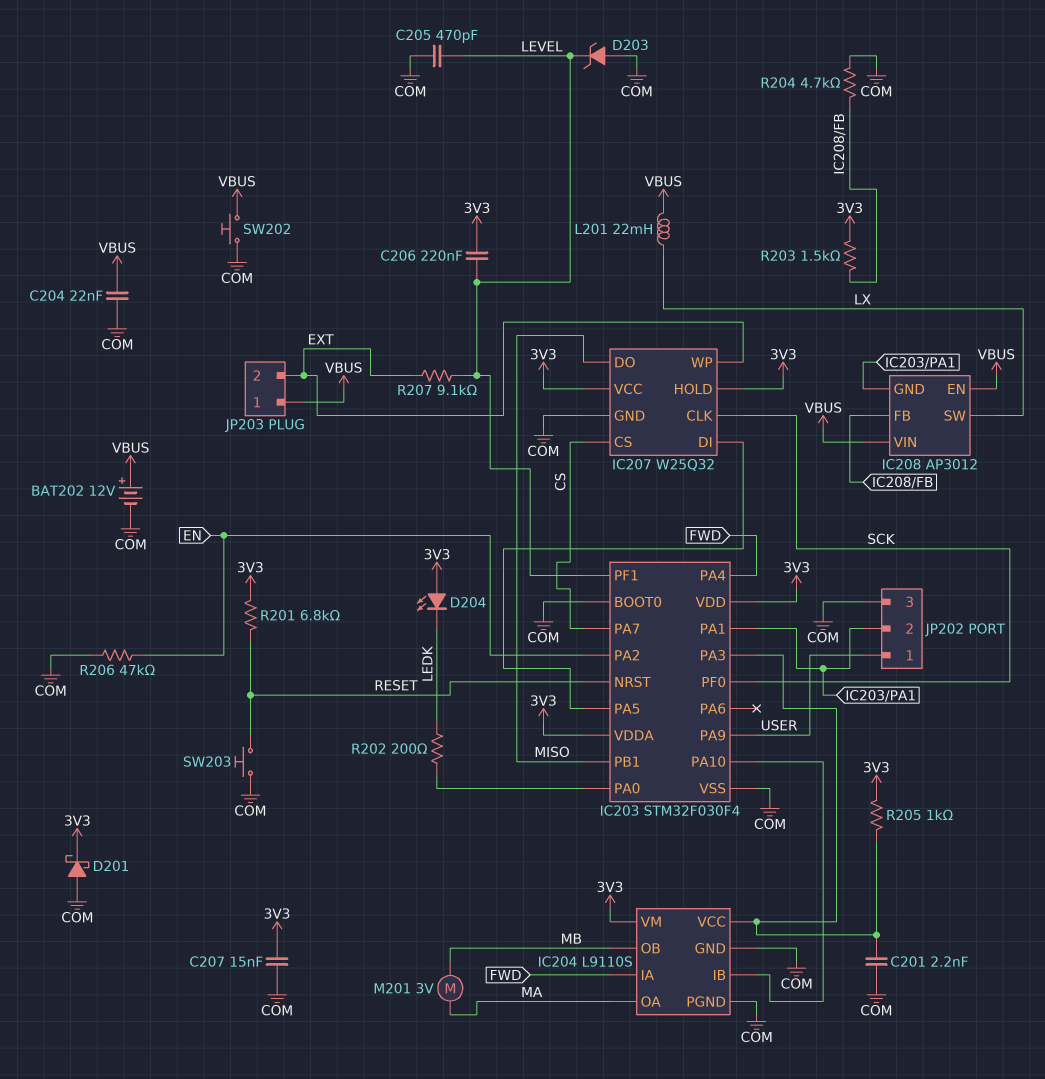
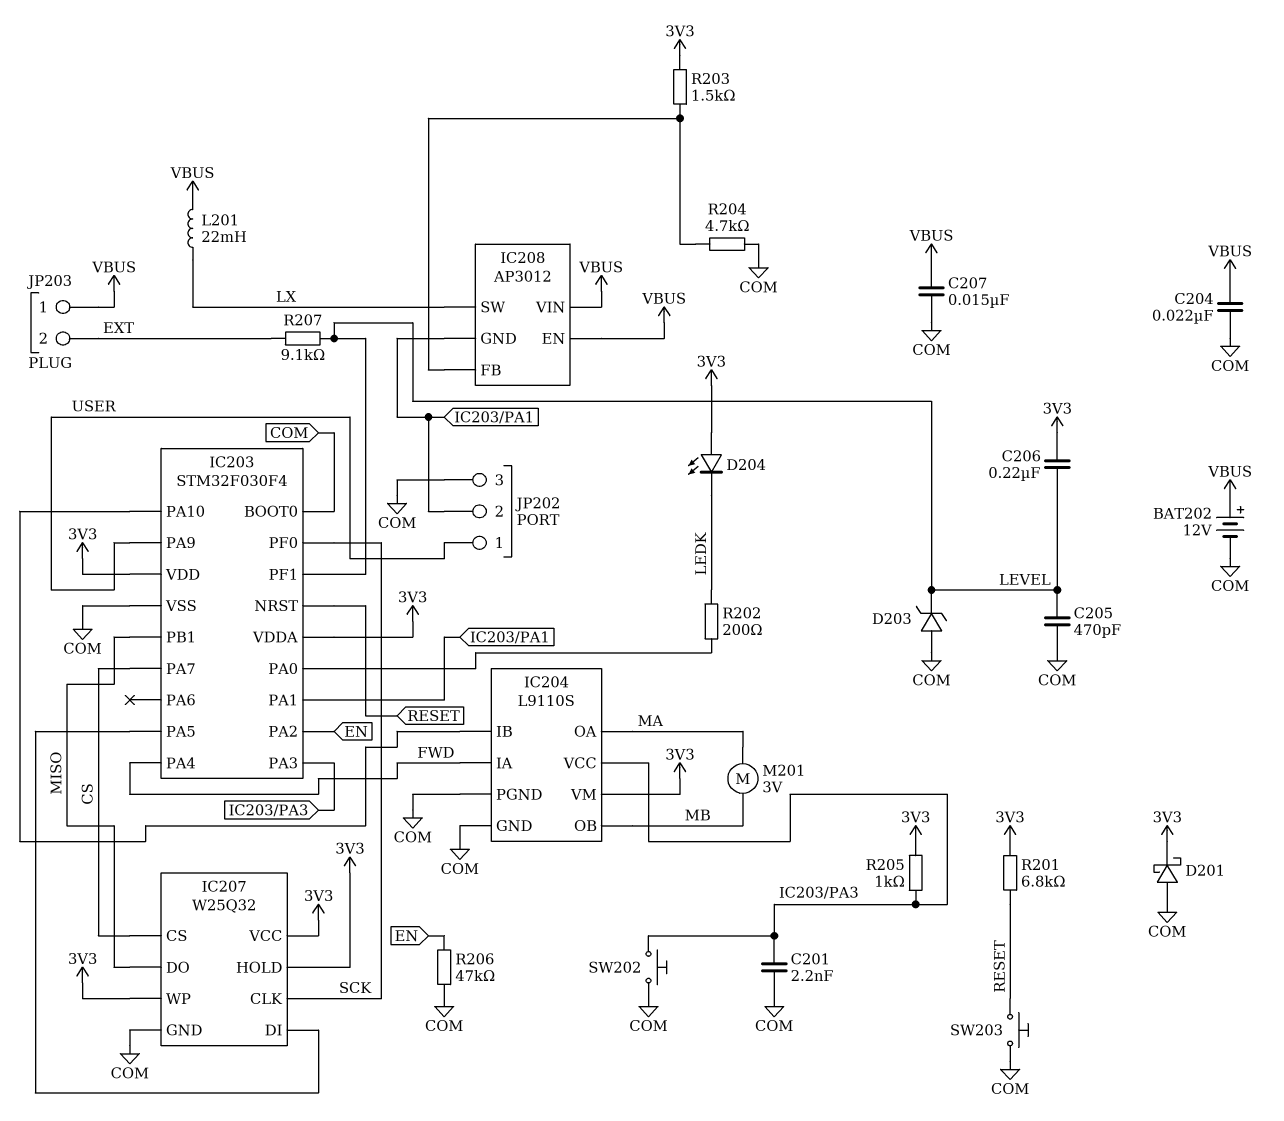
C207: 15nF (3V3, COM) -> 15nF (COM, VBUS)
IC207 pin WP: EXT -> 3V3
SW202: button (COM, VBUS) -> button (COM, IC203/PA3)

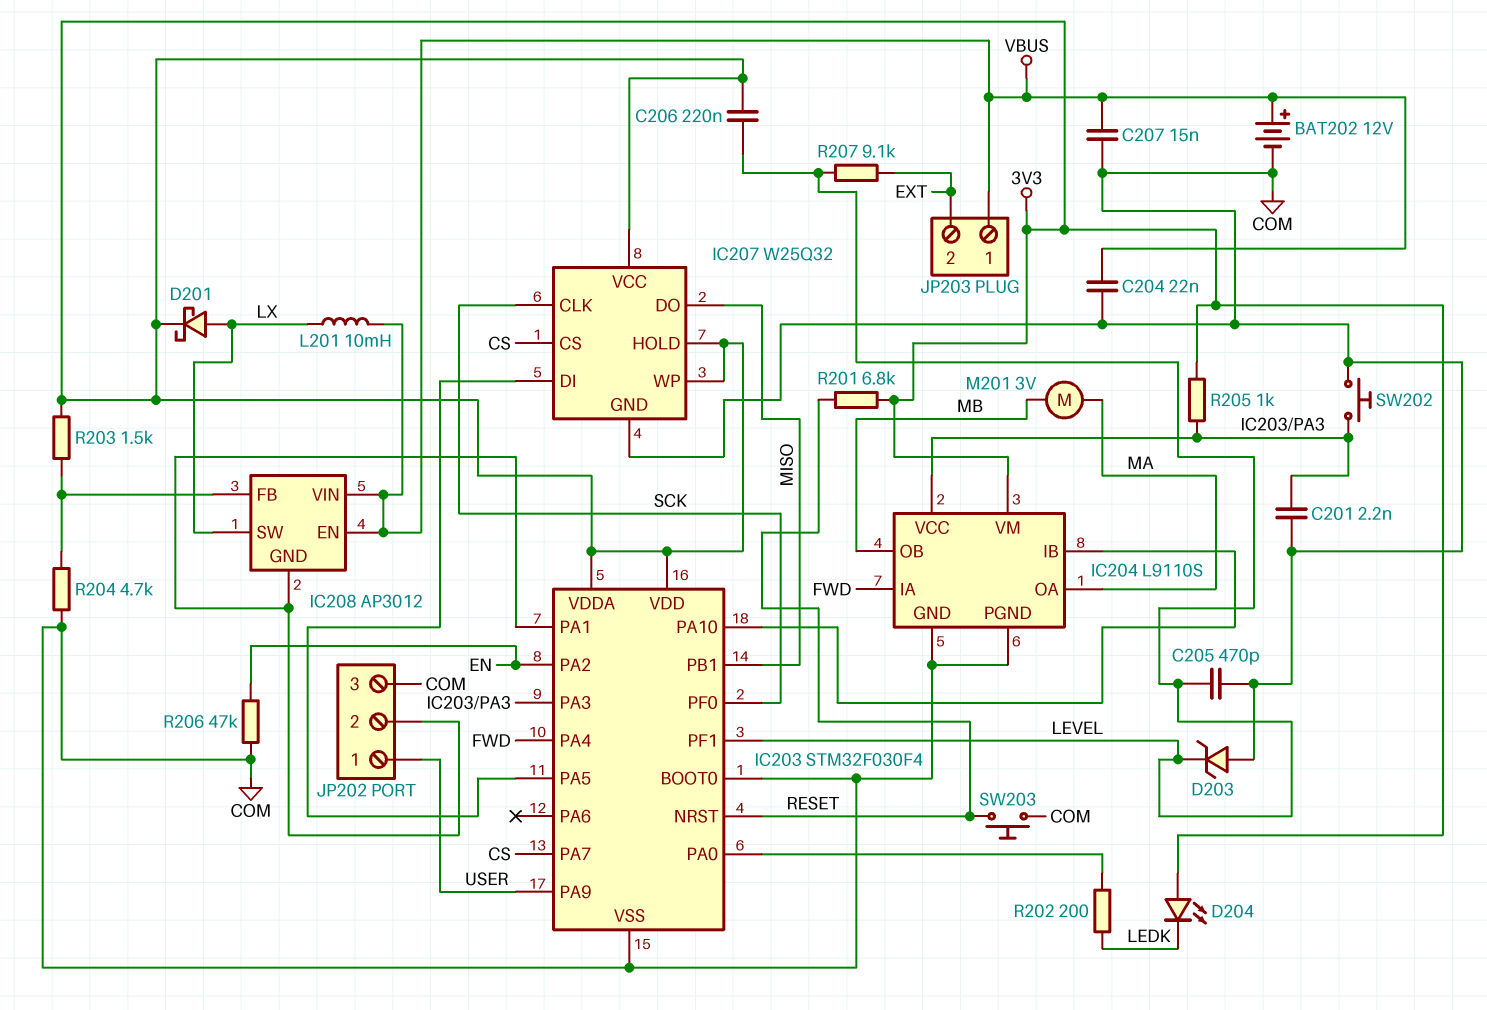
D201: schottky (A COM, K 3V3) -> schottky (A LX, K 3V3)
L201: 22mH (LX, VBUS) -> 10mH (LX, VBUS)

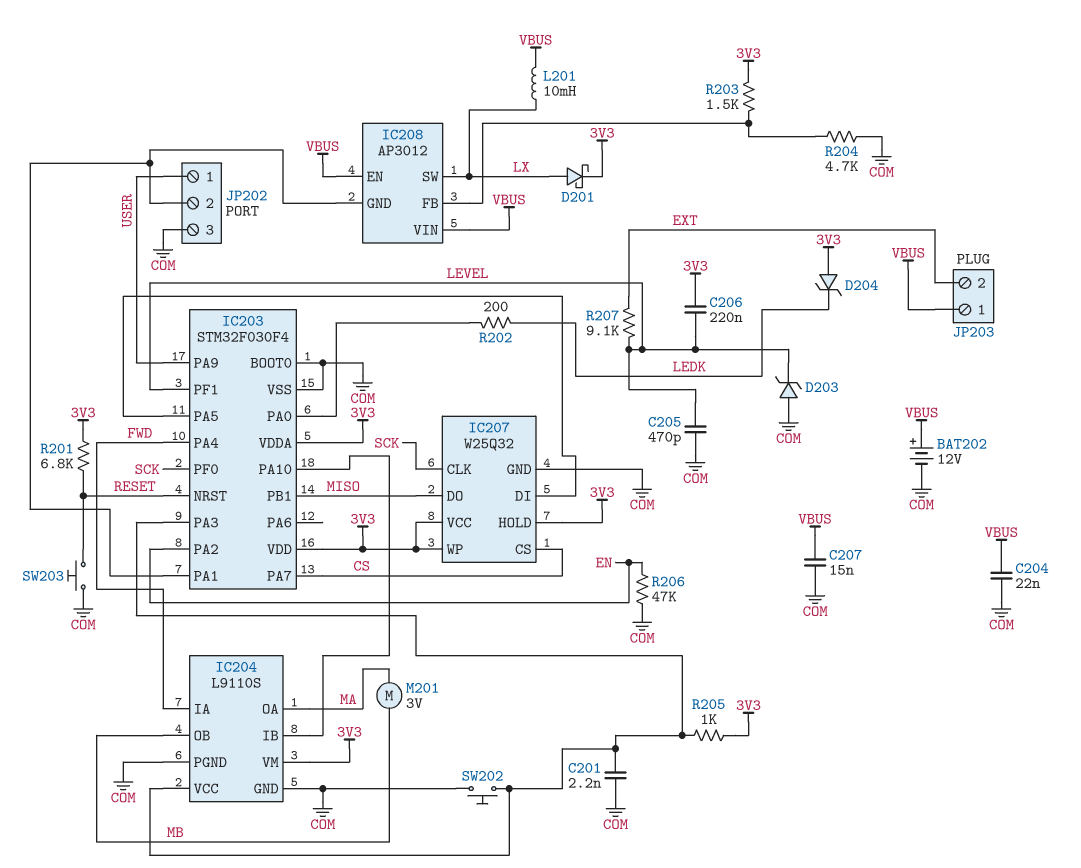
D204: LED (A 3V3, K LEDK) -> zener (A 3V3, K LEDK)

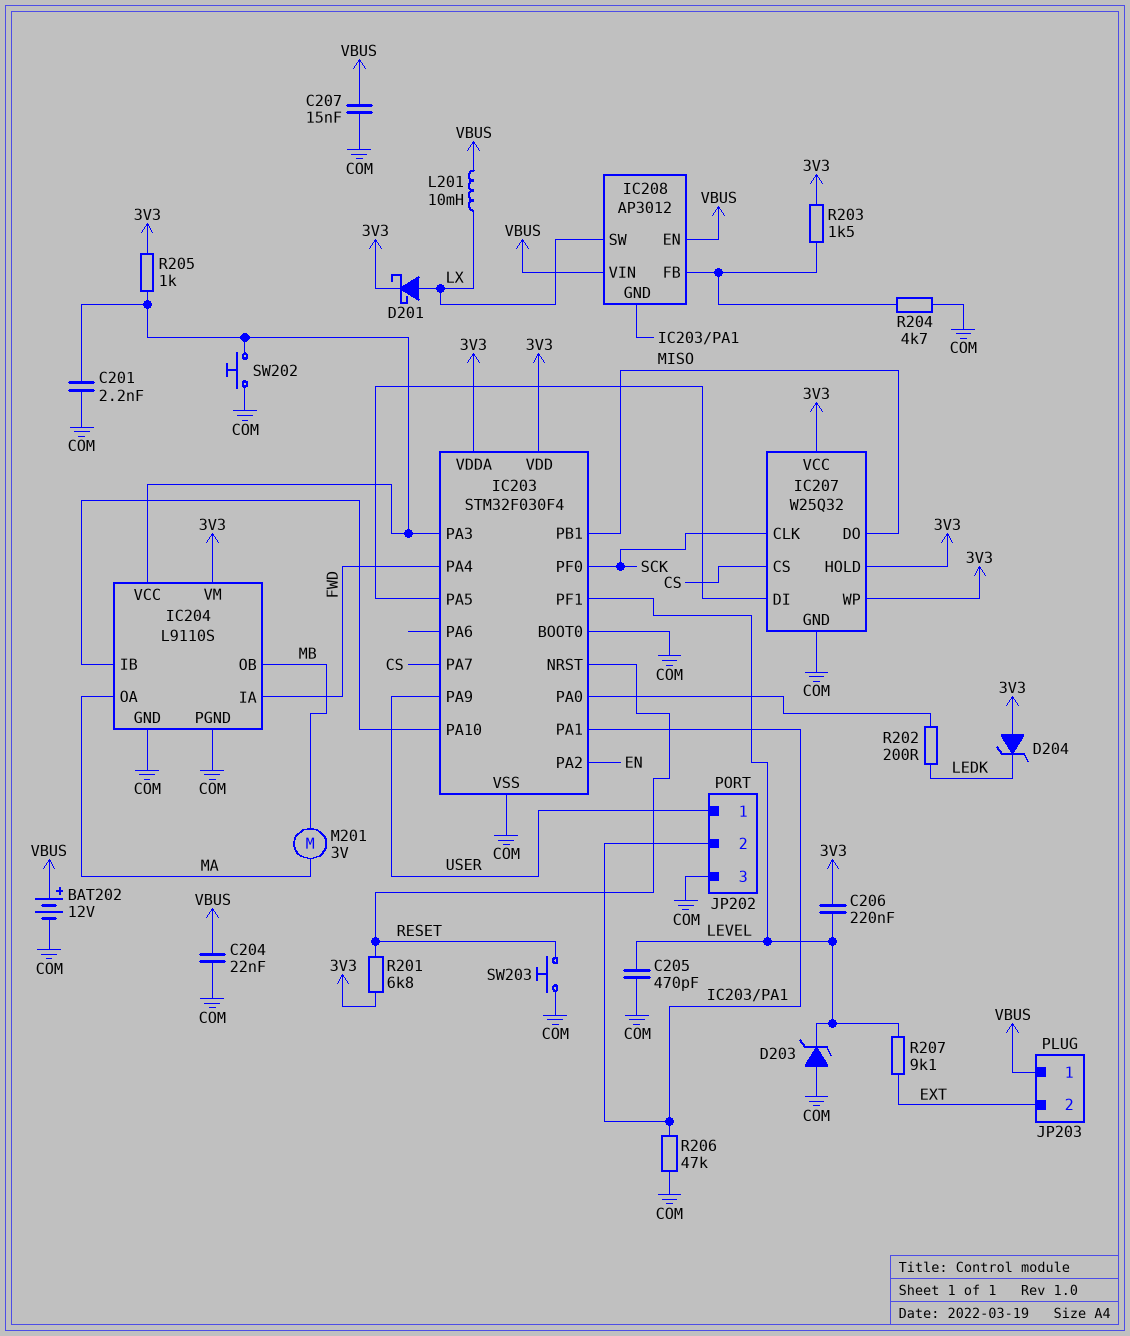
R206: 47k (COM, EN) -> 47k (COM, IC203/PA1)

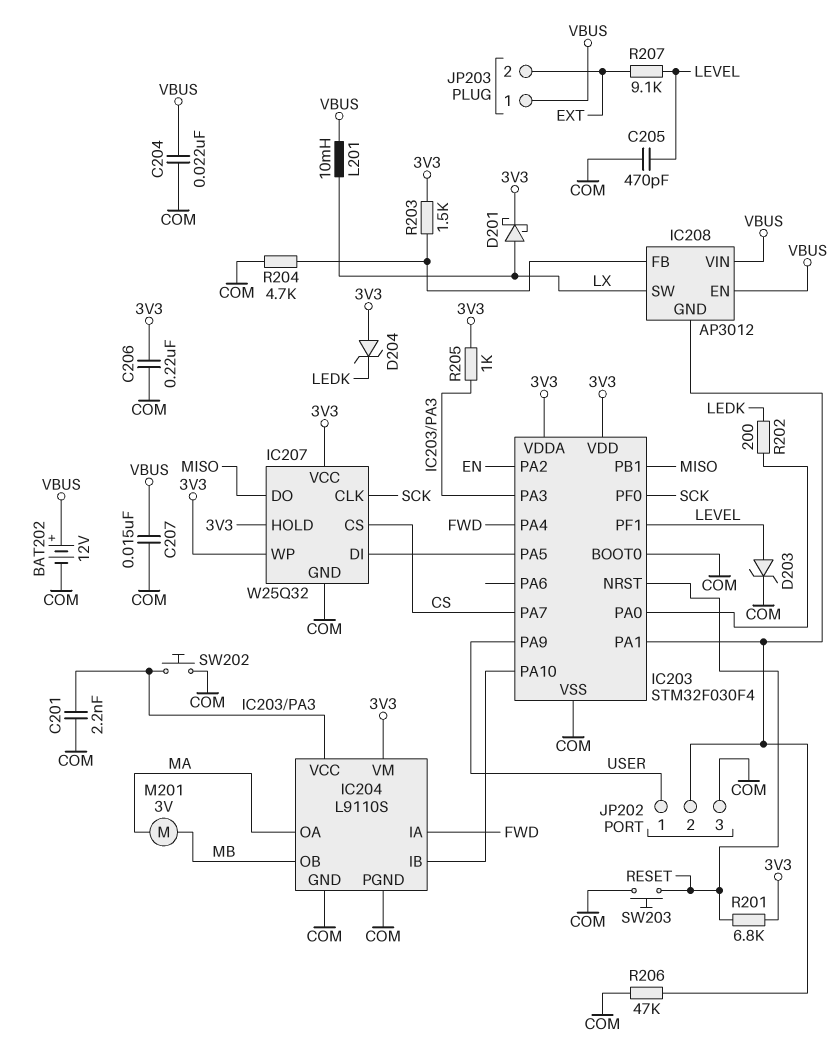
C206: 220nF (3V3, LEVEL) -> 220nF (3V3, COM)
D203: zener (A COM, K LEVEL) -> zener (A LEVEL, K COM)

